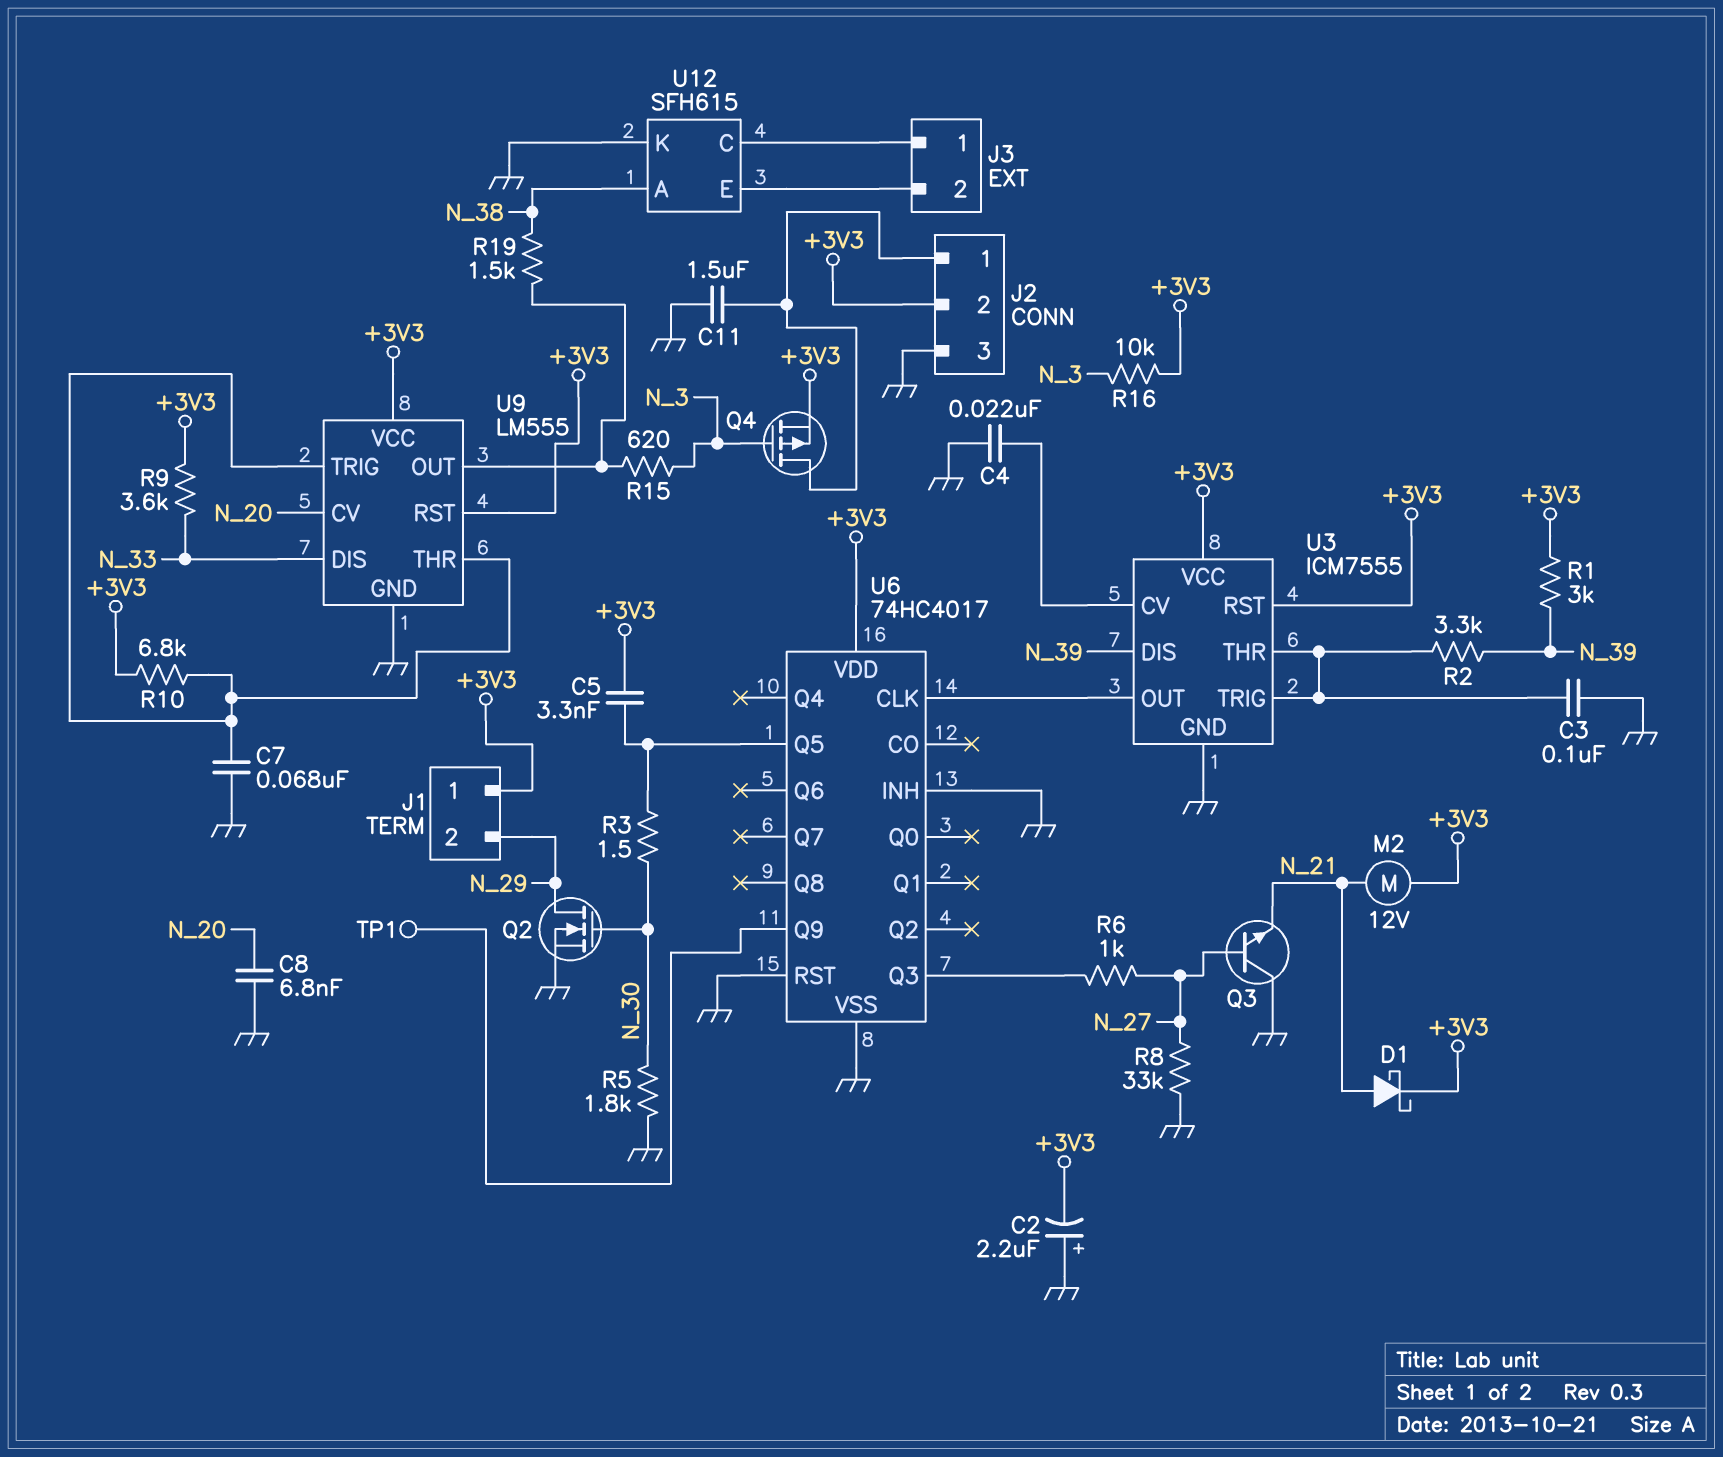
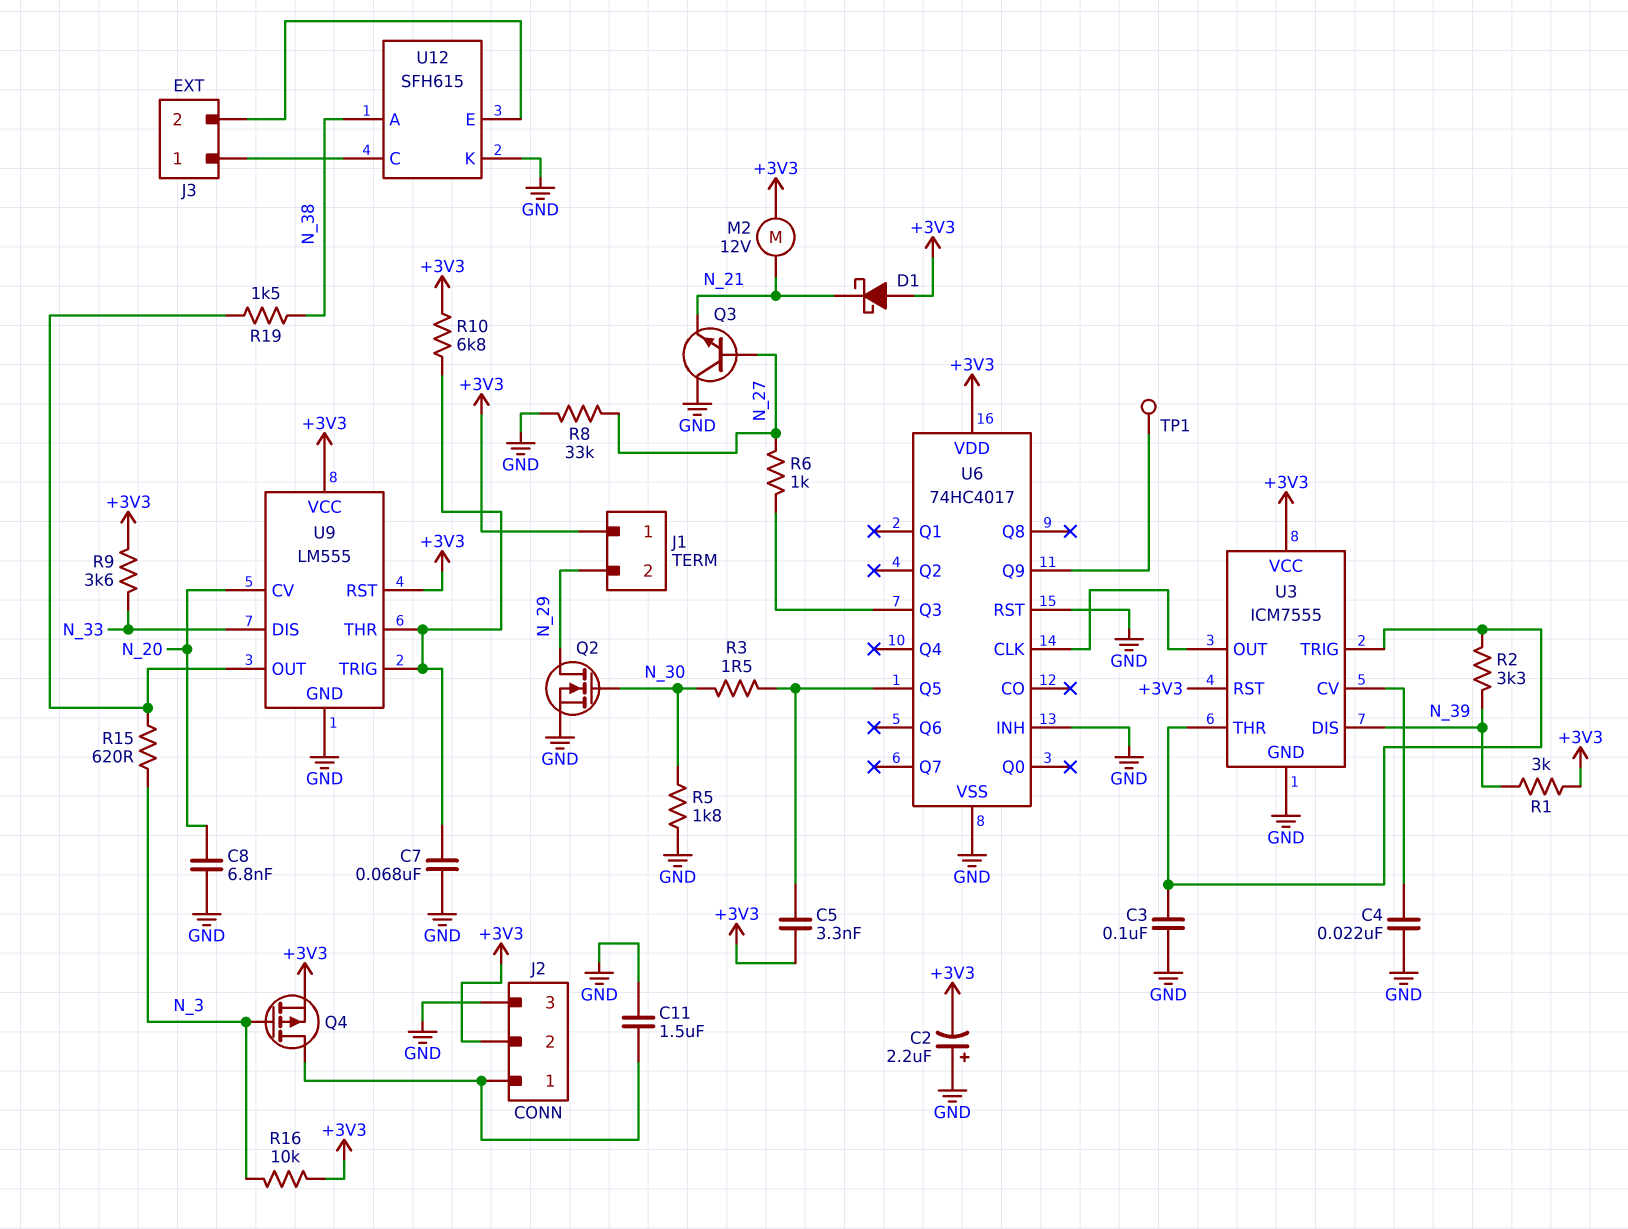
D1: schottky (A N_21, K +3V3) -> schottky (A +3V3, K N_21)

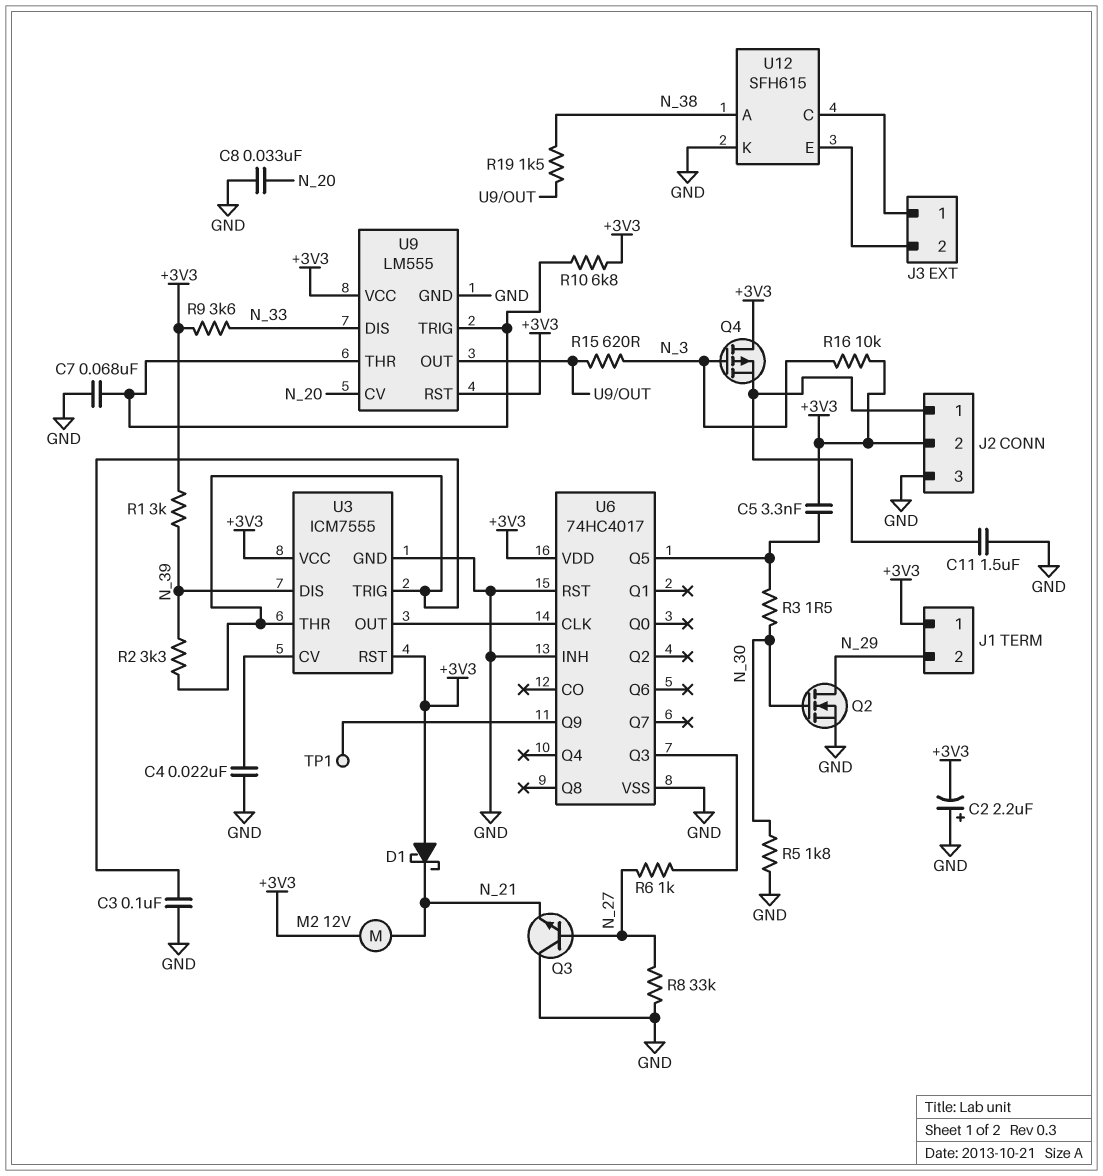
C8: 6.8nF (GND, N_20) -> 33nF (GND, N_20)
Q4: PMOS (G N_3, D J2/1, S +3V3) -> PMOS (G N_3, D +3V3, S J2/1)

